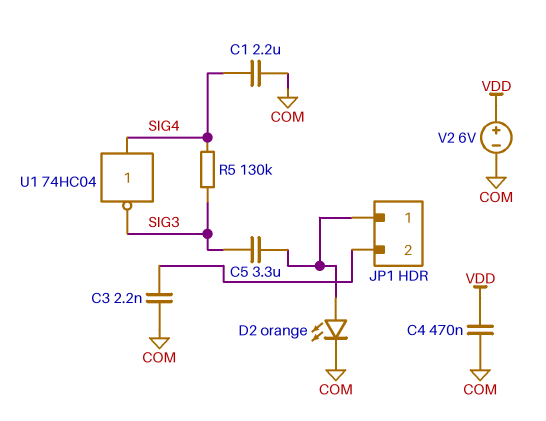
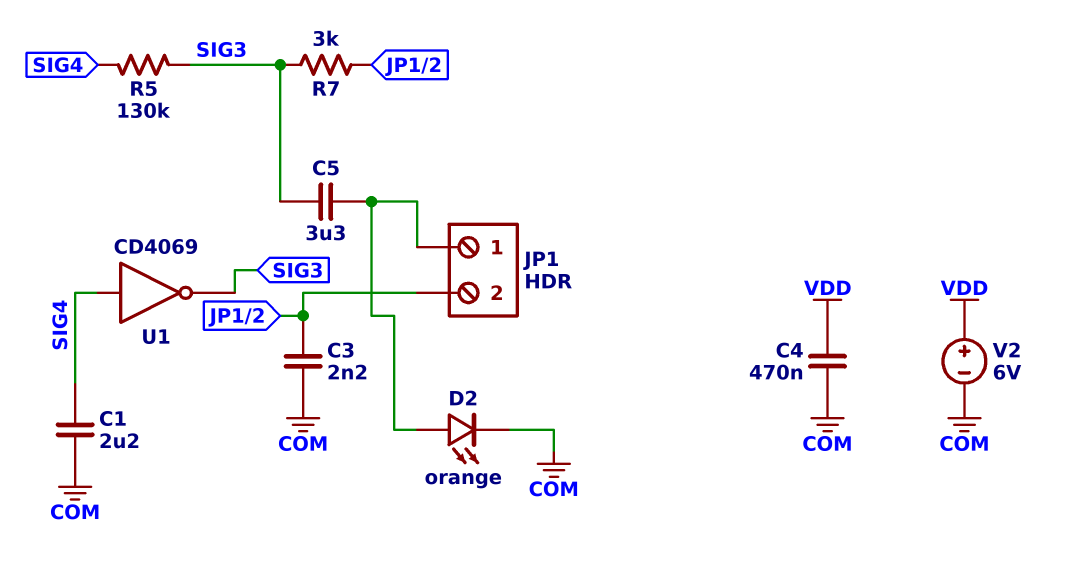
R7: none -> 3k (JP1/2, SIG3)
U1: NOT 74HC04 (in SIG4, out SIG3) -> NOT CD4069 (in SIG4, out SIG3)

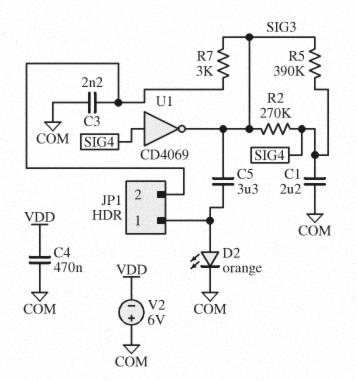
R2: none -> 270k (SIG3, SIG4)
R5: 130k (SIG3, SIG4) -> 390k (SIG3, SIG4)
V2: 6V (plus VDD, minus COM) -> 6V (plus COM, minus VDD)

